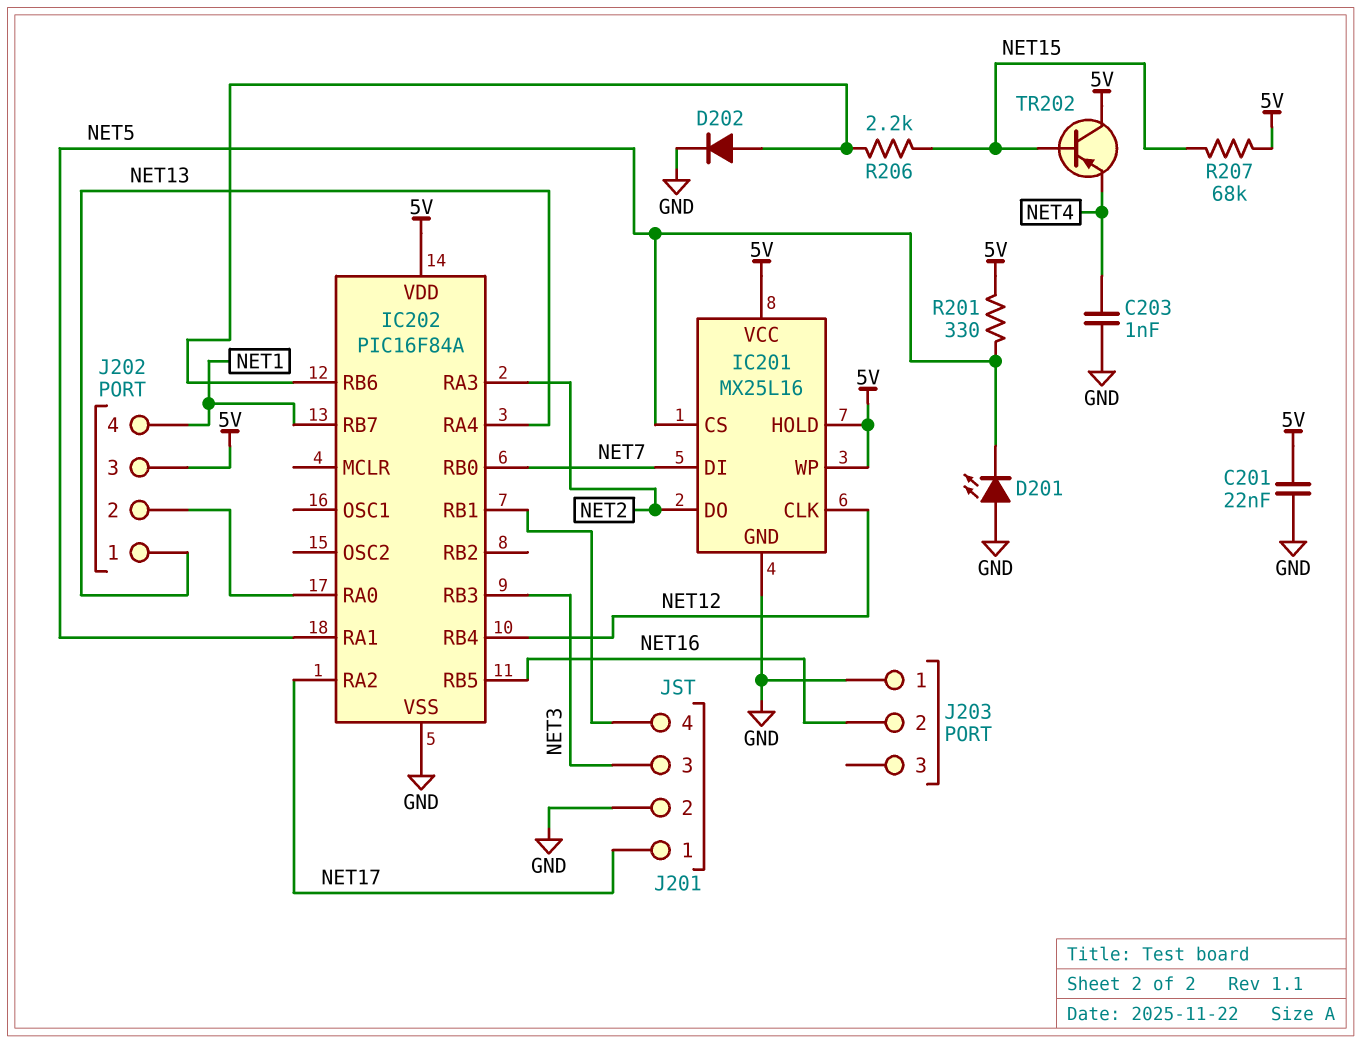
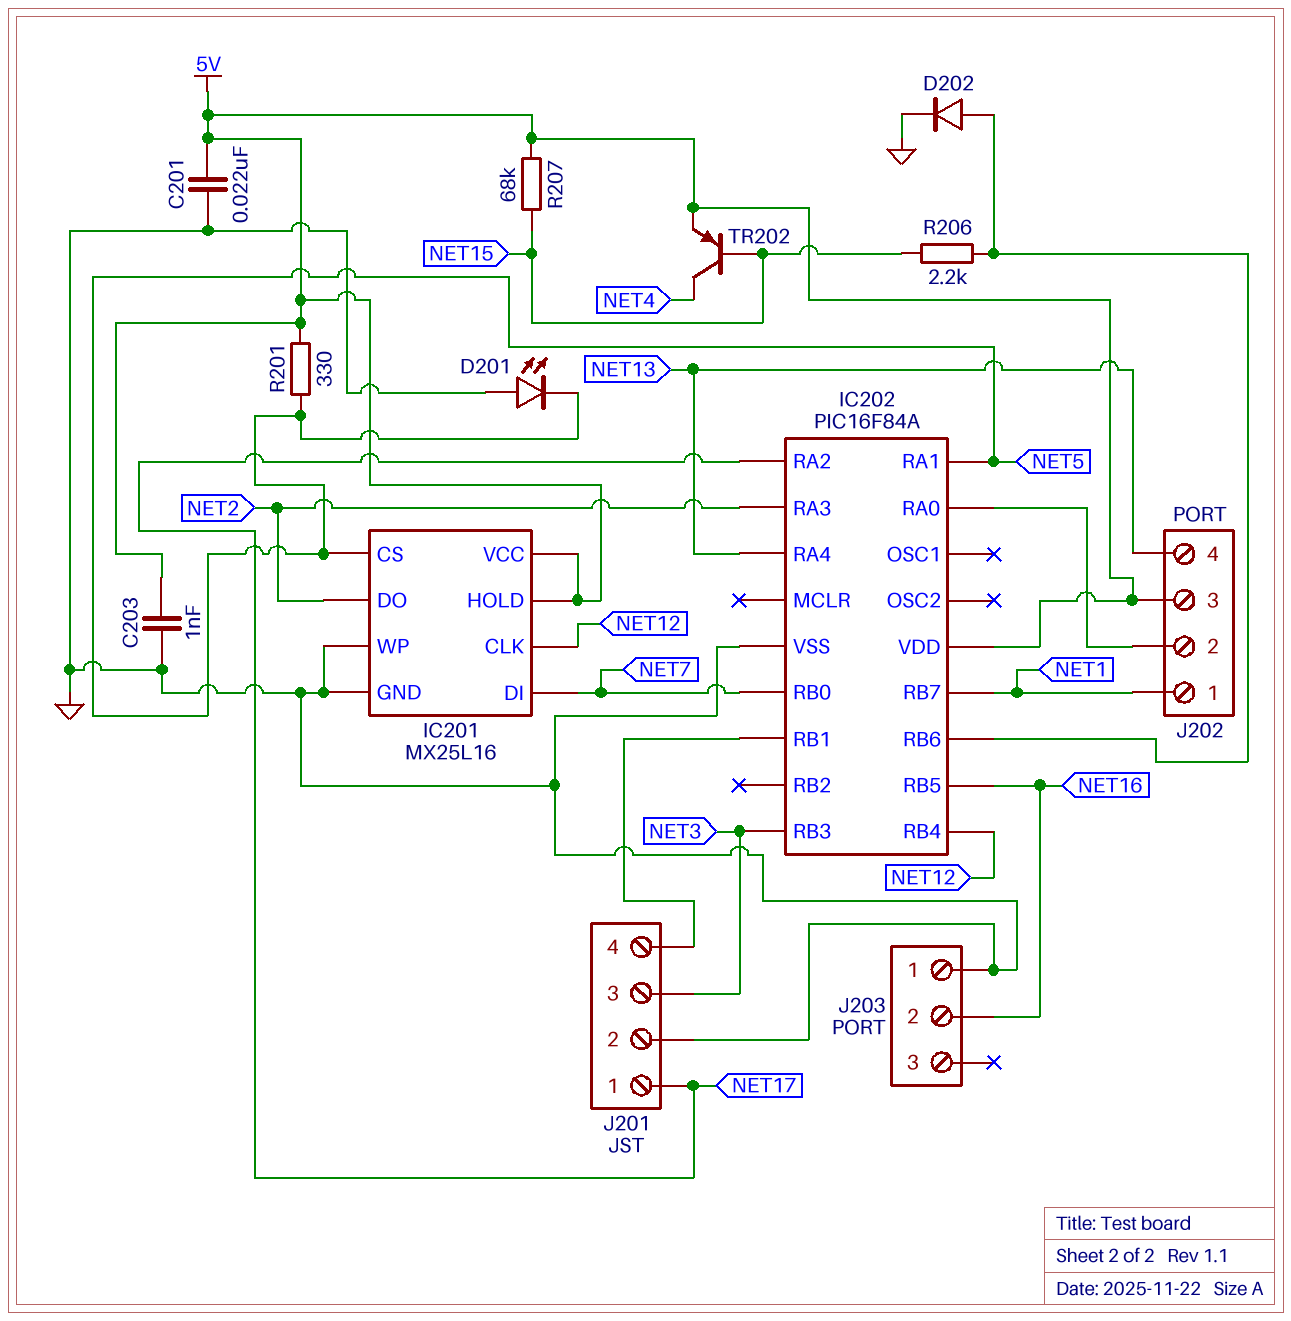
C203: 1nF (GND, NET4) -> 1nF (5V, GND)
IC201 pin WP: 5V -> GND
J202 pin 1: NET13 -> NET1
J202 pin 4: NET1 -> NET13
TR202: PNP (B NET15, C 5V, E NET4) -> PNP (B NET15, C NET4, E 5V)

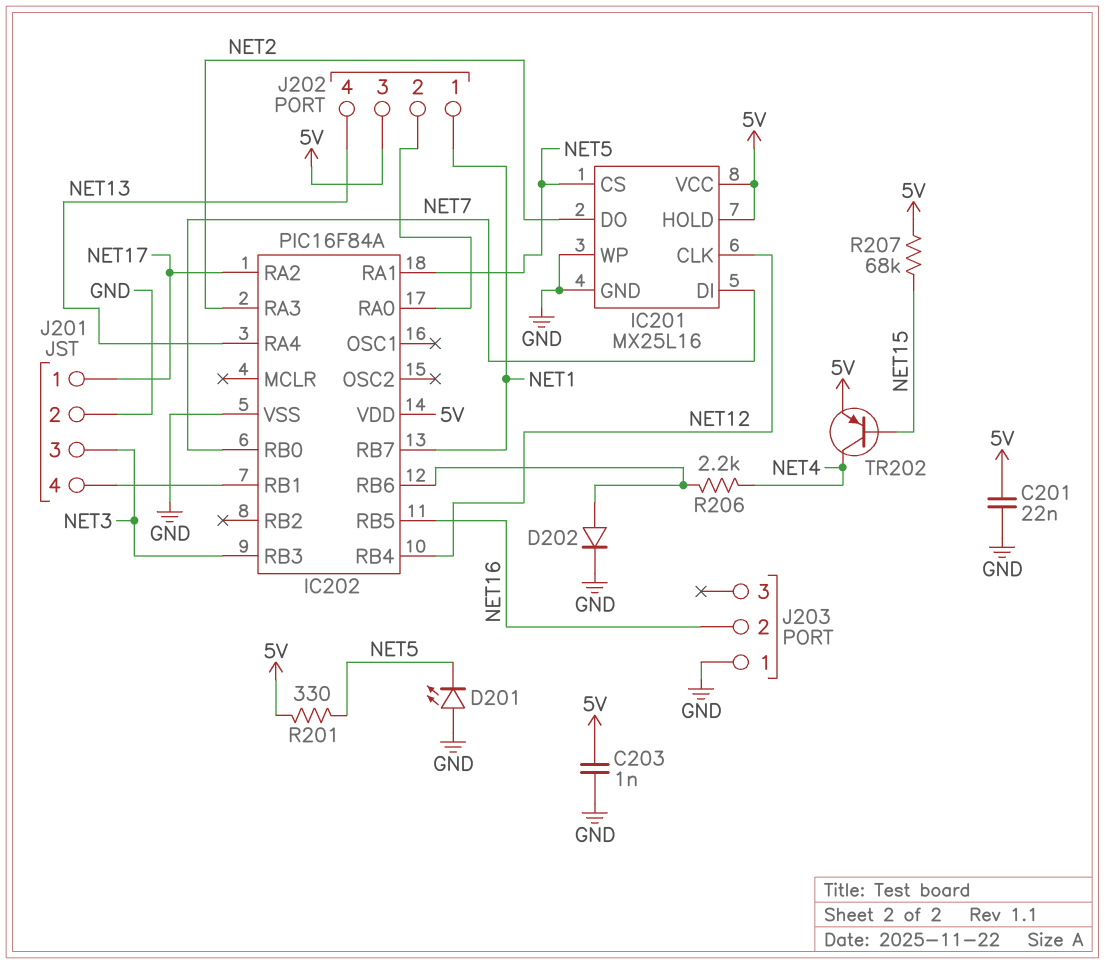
R206: 2.2k (IC202/RB6, NET15) -> 2.2k (IC202/RB6, NET4)

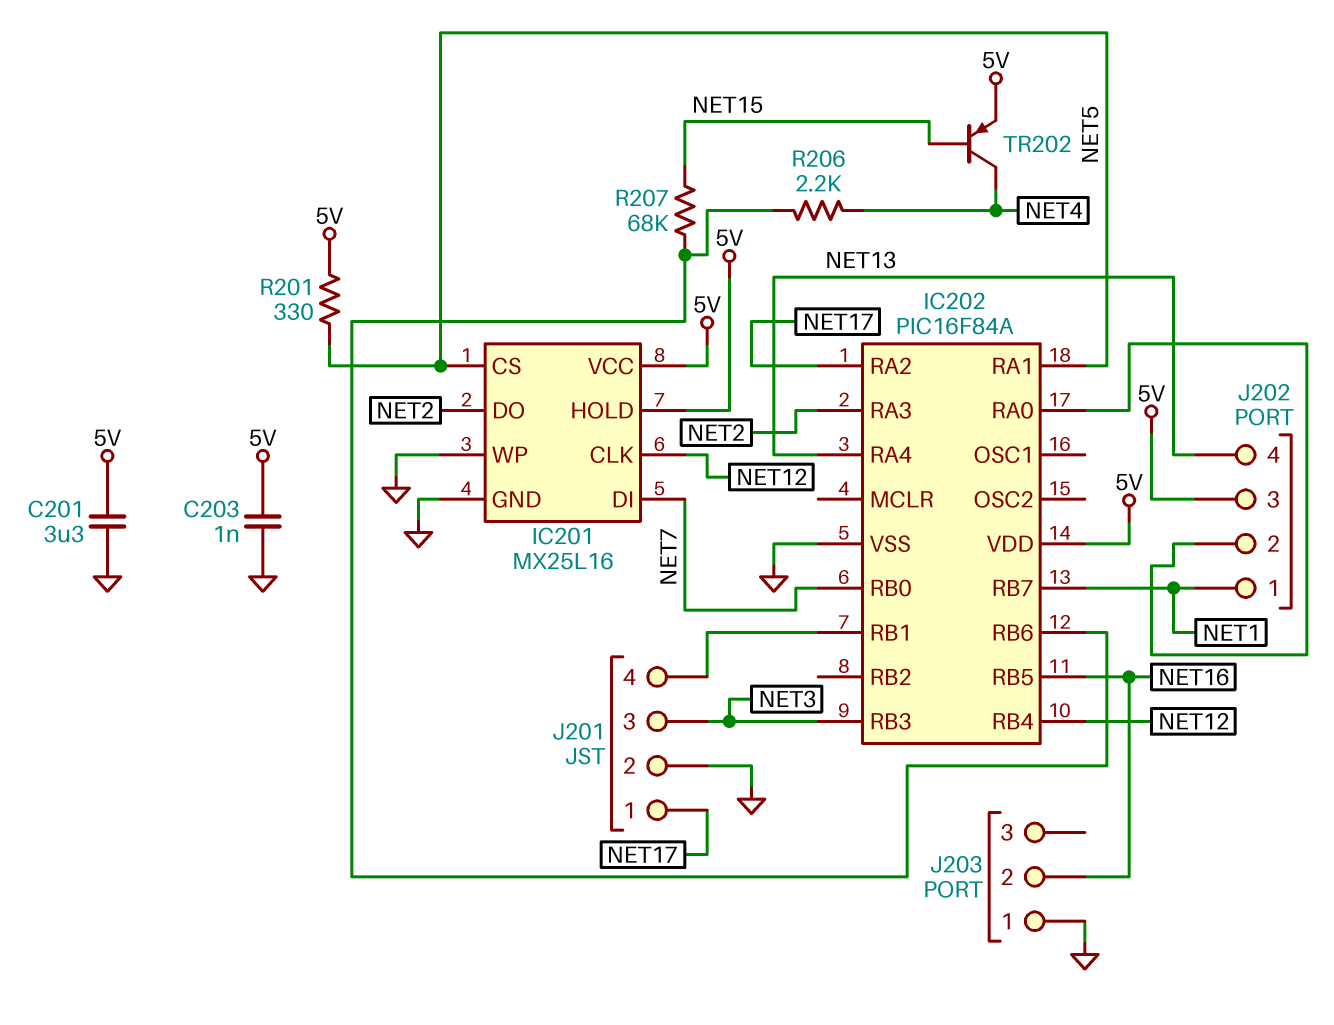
C201: 22nF (5V, GND) -> 3.3uF (5V, GND)
D201: LED (A GND, K NET5) -> none
D202: diode (A IC202/RB6, K GND) -> none
R207: 68k (5V, NET15) -> 68k (IC202/RB6, NET15)

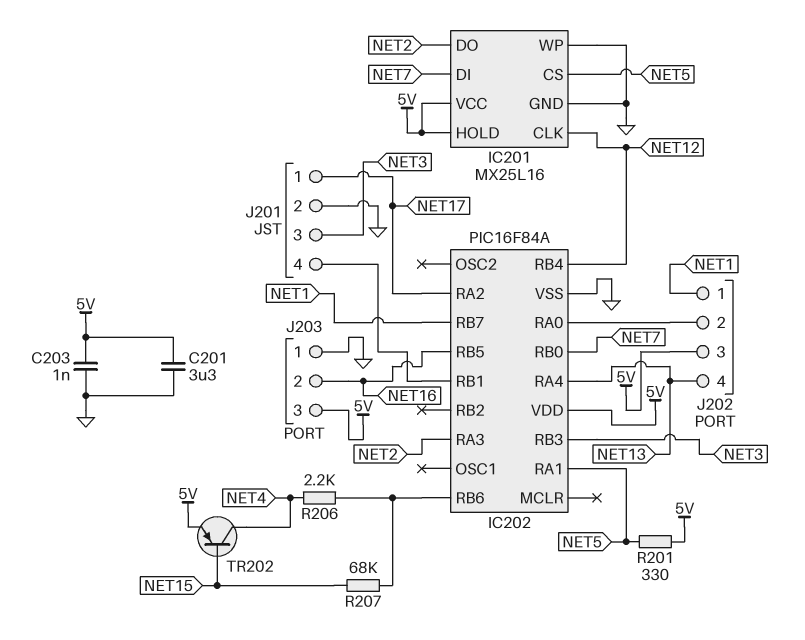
J203 pin 3: none -> 5V

